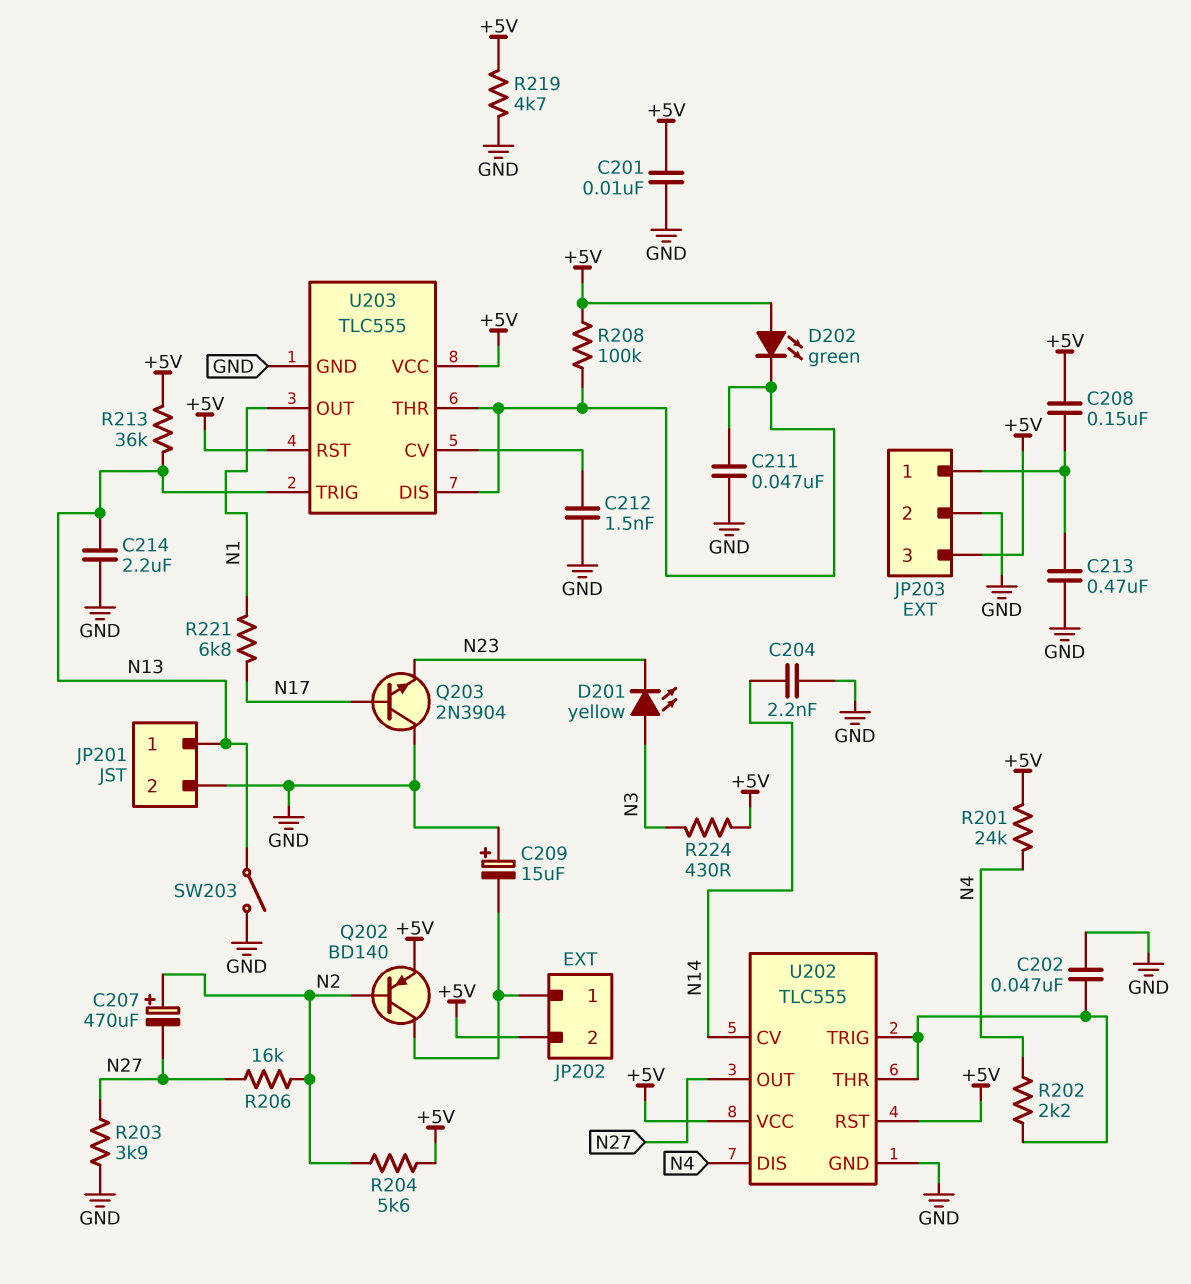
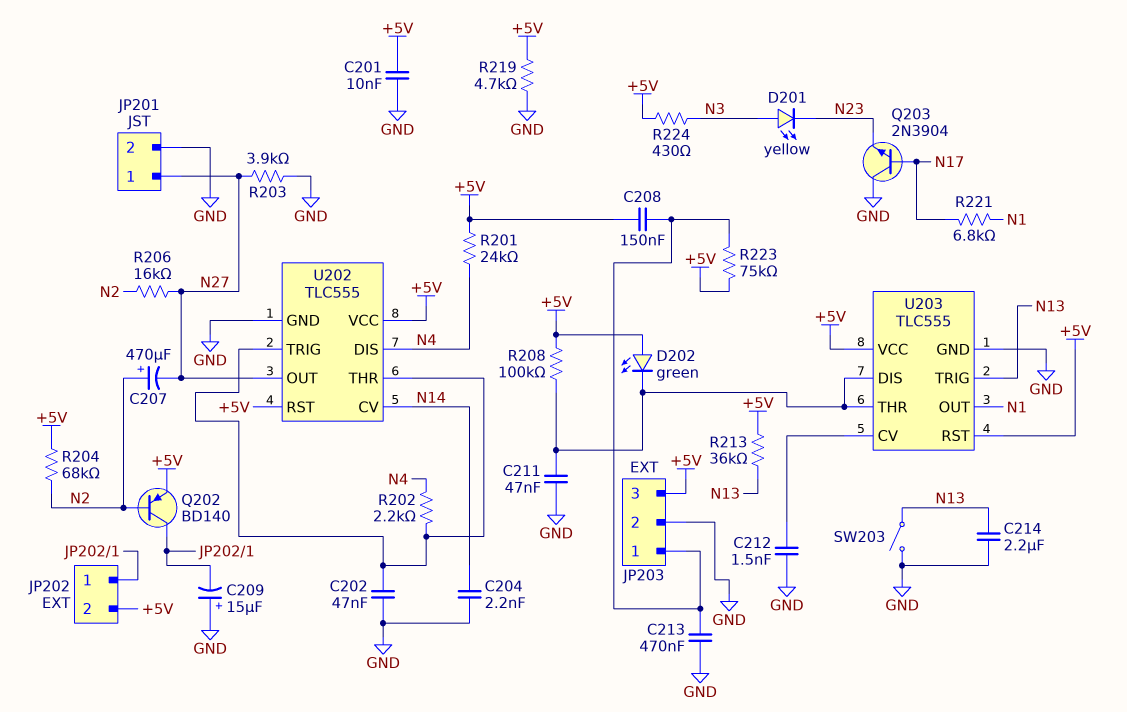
JP201 pin 1: N13 -> N27
R204: 5.6k (+5V, N2) -> 68k (+5V, N2)
R223: none -> 75k (+5V, JP203/1)

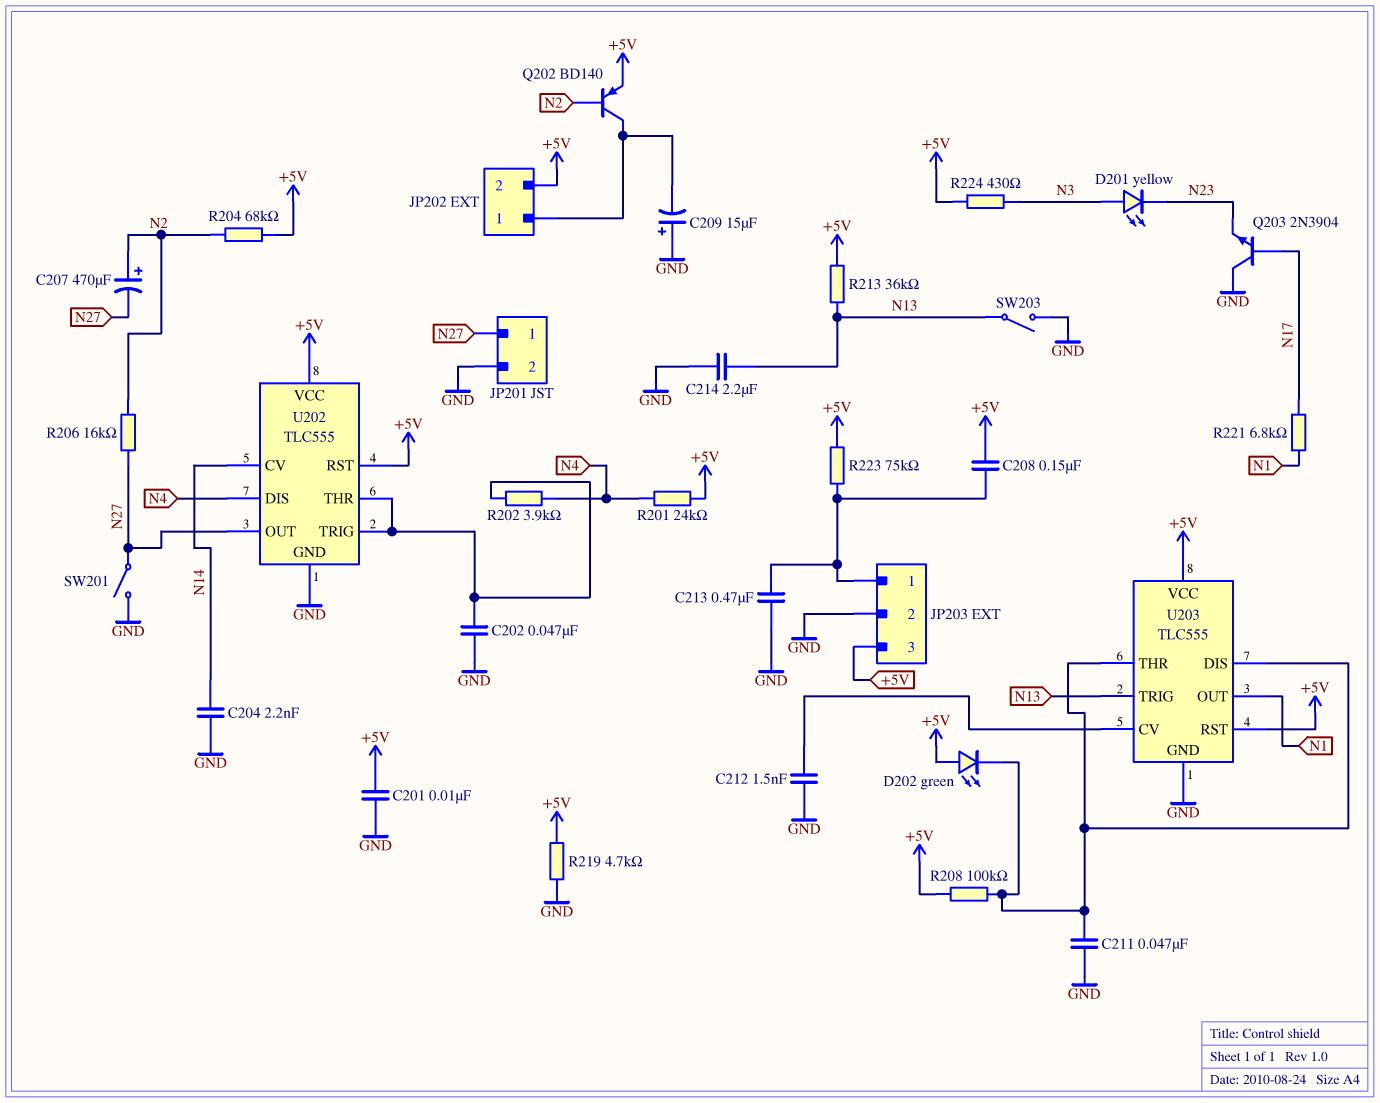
R202: 2.2k (N4, U202/THR) -> 3.9k (N4, U202/THR)
R203: 3.9k (GND, N27) -> none
SW201: none -> switch (GND, N27)

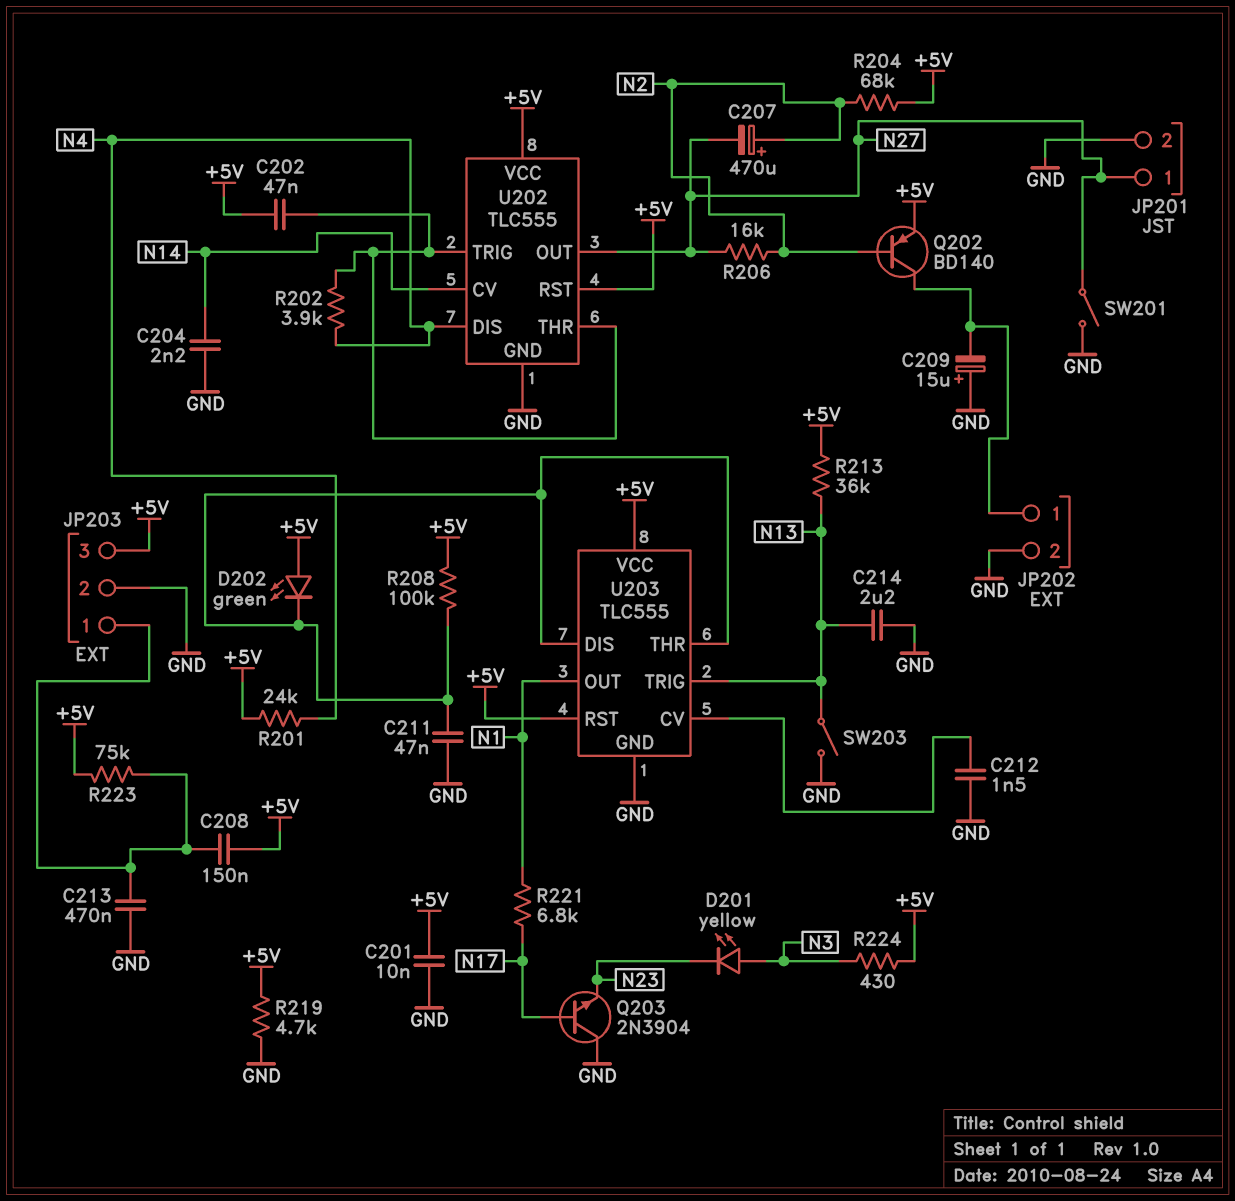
C202: 47nF (GND, U202/THR) -> 47nF (+5V, U202/THR)
JP202 pin 2: +5V -> GND

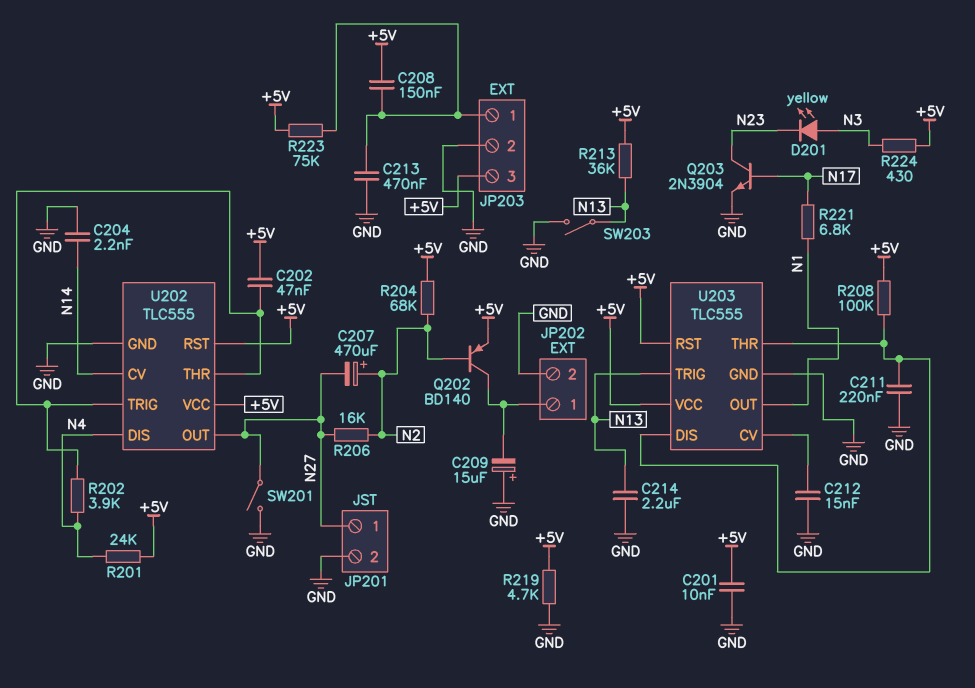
C211: 47nF (GND, U203/DIS) -> 220nF (GND, U203/DIS)
C212: 1.5nF (GND, U203/CV) -> 15nF (GND, U203/CV)
D202: LED green (A +5V, K U203/DIS) -> none
Q203: NPN 2N3904 (B N17, C GND, E N23) -> NPN 2N3904 (B N17, C N23, E GND)

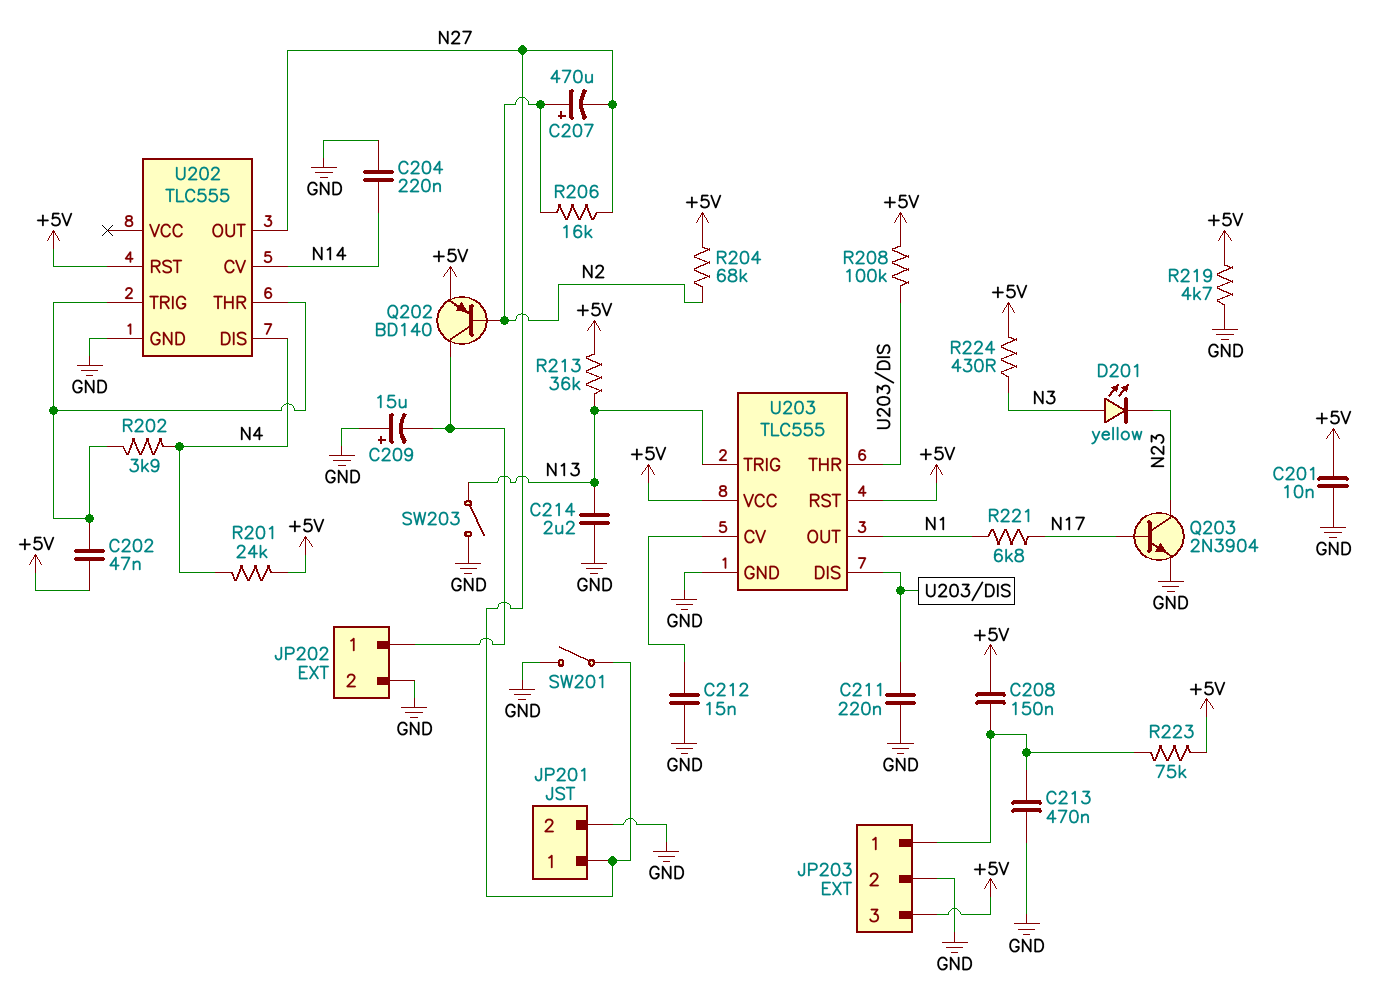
C204: 2.2nF (GND, N14) -> 220nF (GND, N14)
U202 pin VCC: +5V -> none

